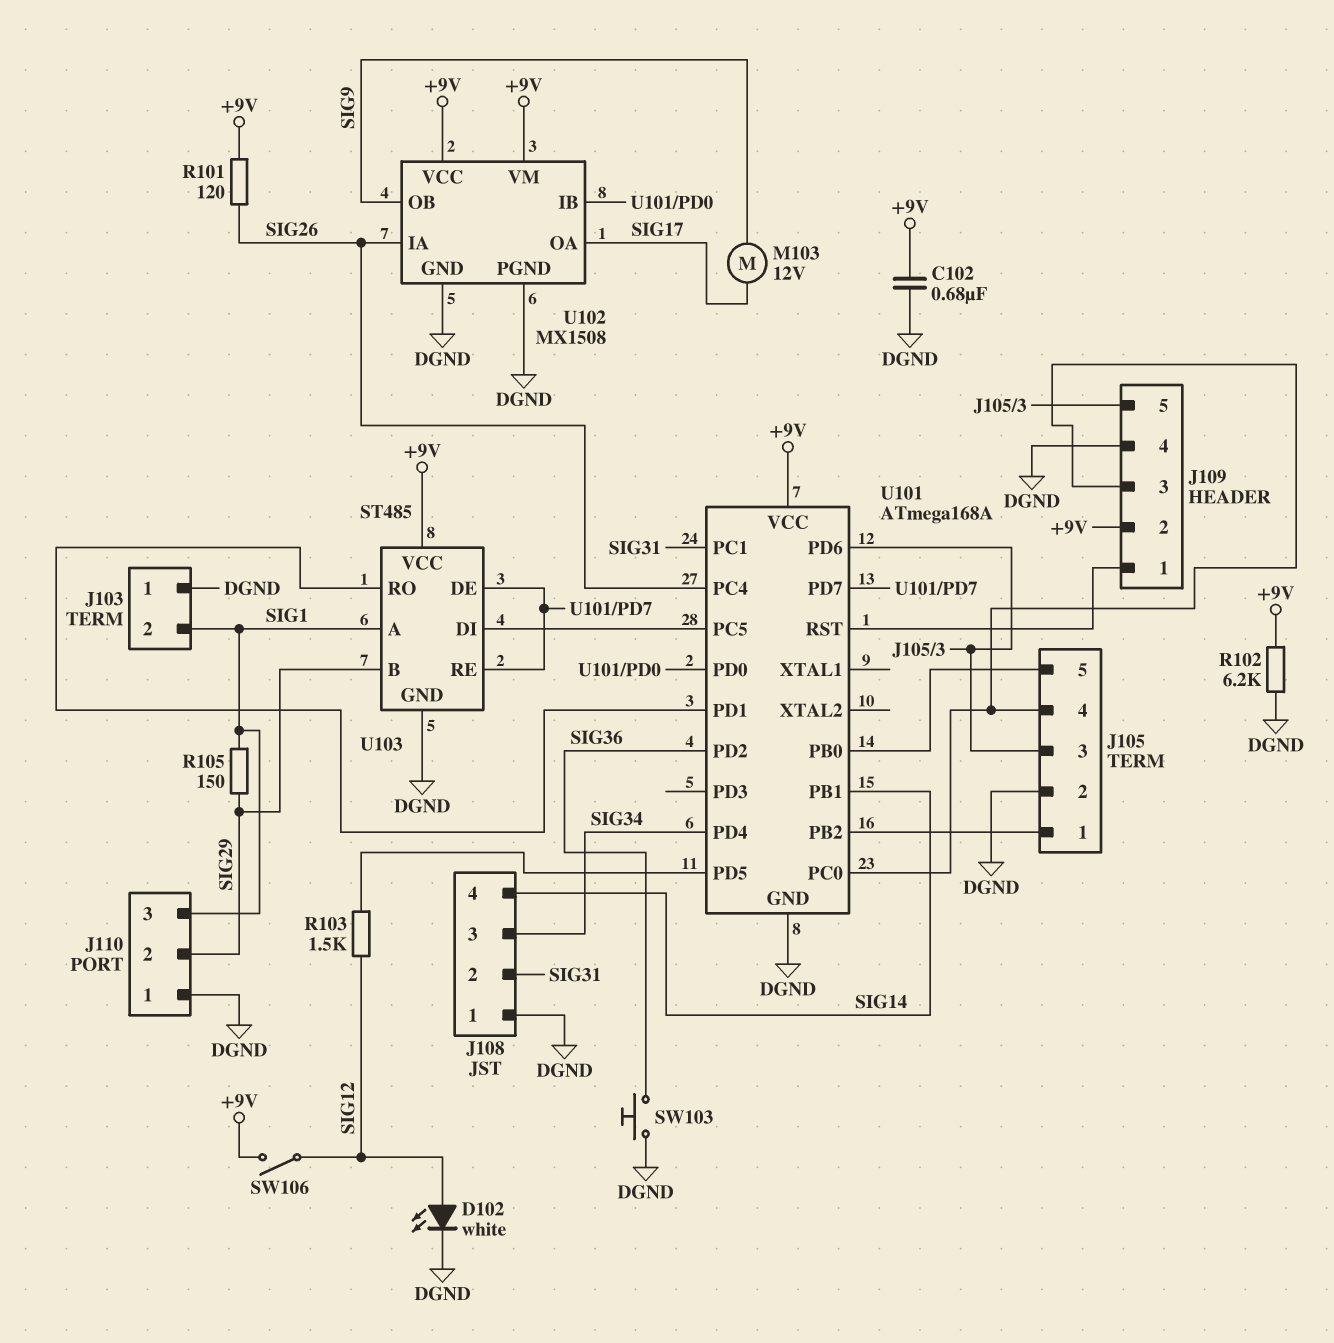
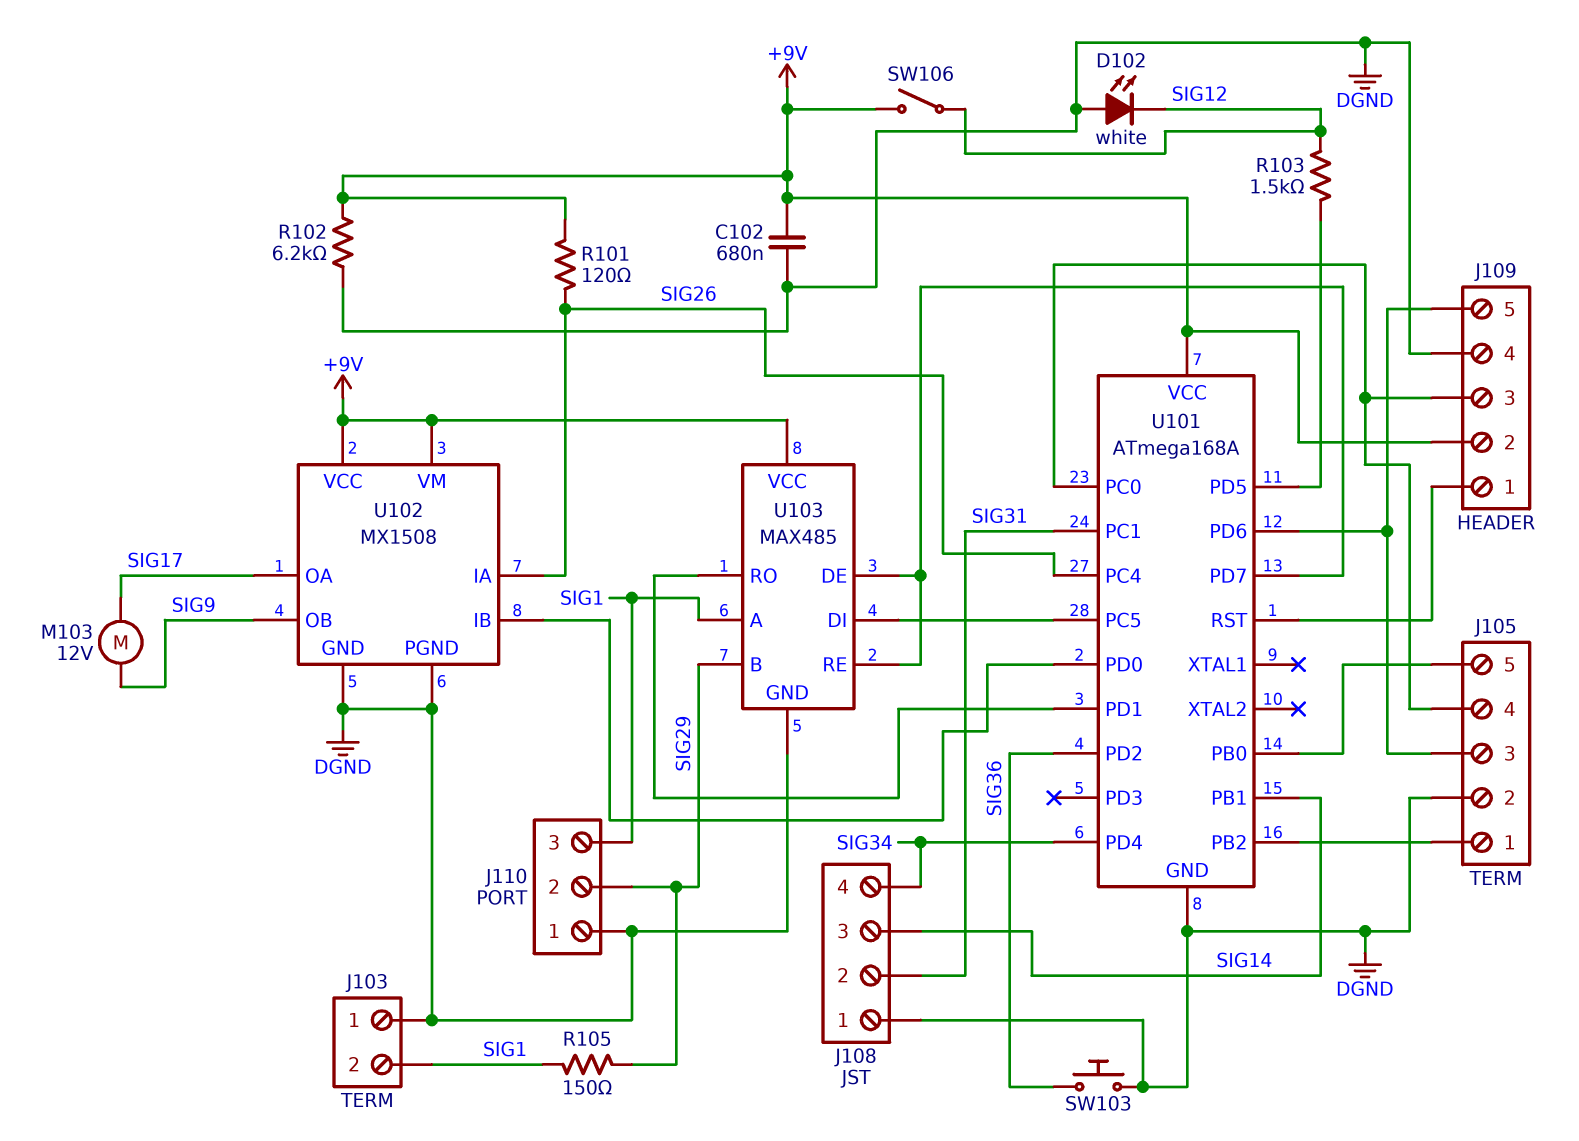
D102: LED white (A SIG12, K DGND) -> LED white (A DGND, K SIG12)
J108 pin 3: SIG34 -> SIG14
J108 pin 4: SIG14 -> SIG34
U103: ST485 -> MAX485

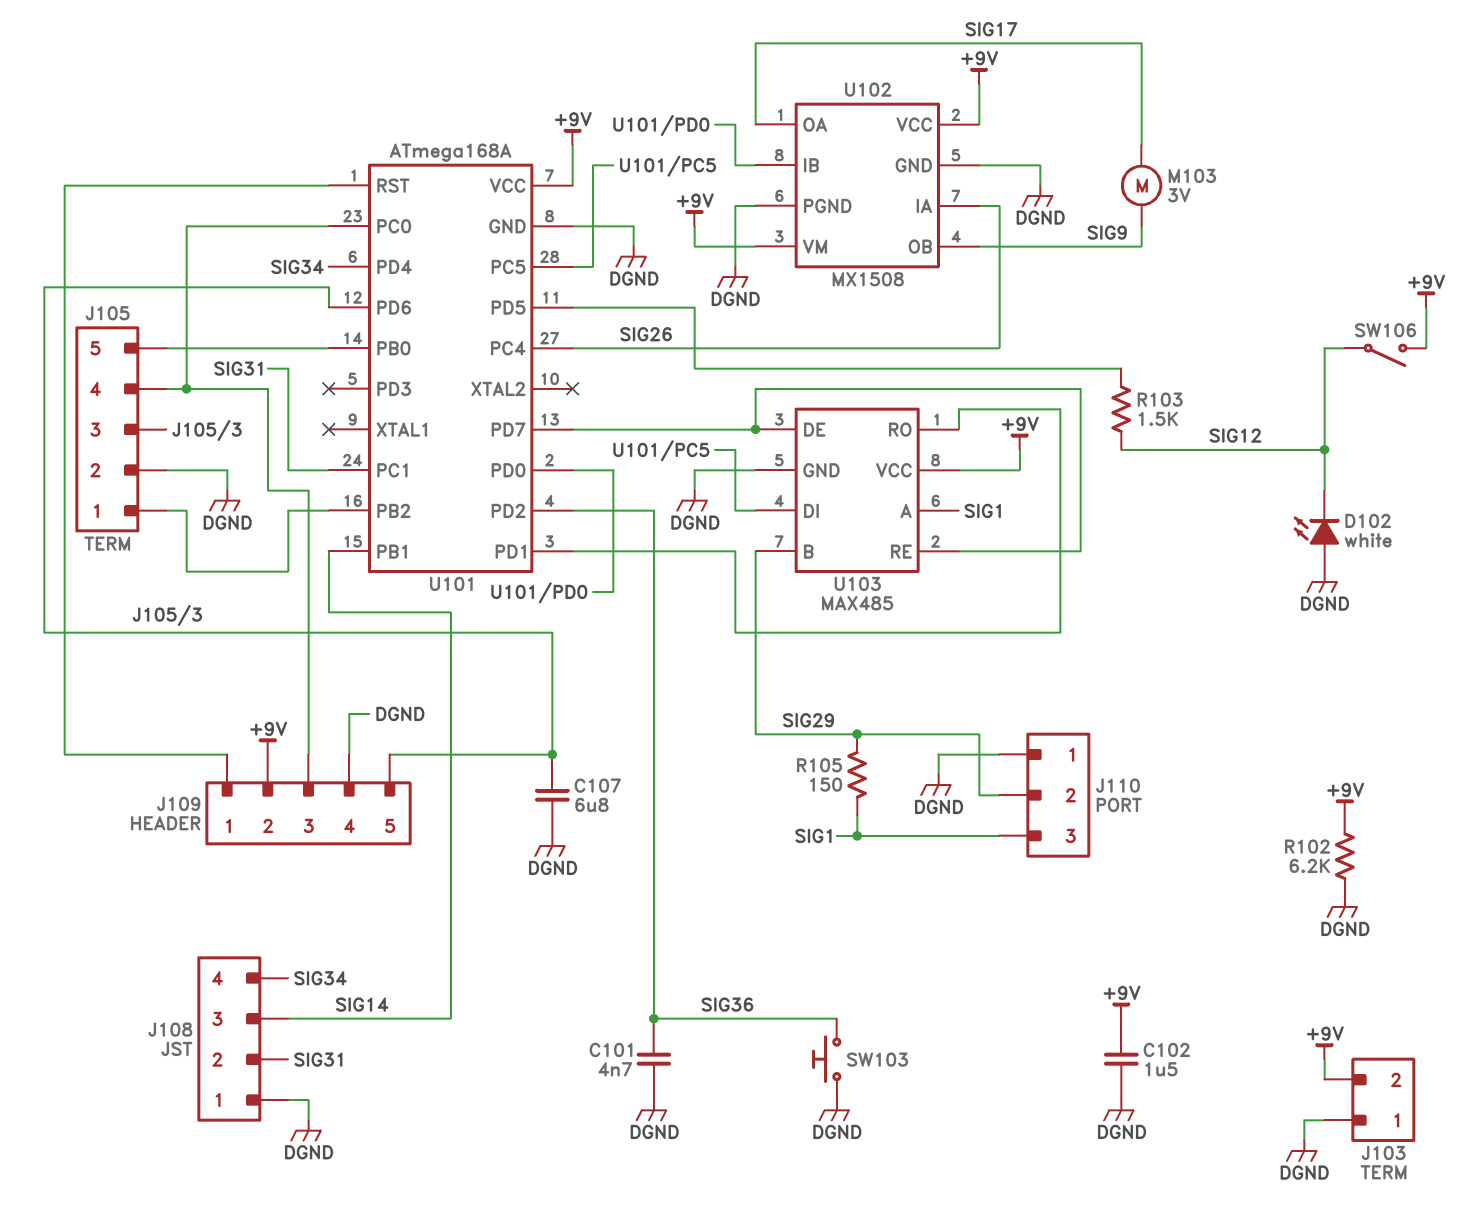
C101: none -> 4.7nF (DGND, SIG36)
C102: 680nF (+9V, DGND) -> 1.5uF (+9V, DGND)
C107: none -> 6.8uF (DGND, J105/3)
J103 pin 2: SIG1 -> +9V
M103: motor 12V (SIG9, SIG17) -> motor 3V (SIG9, SIG17)
R101: 120 (+9V, SIG26) -> none

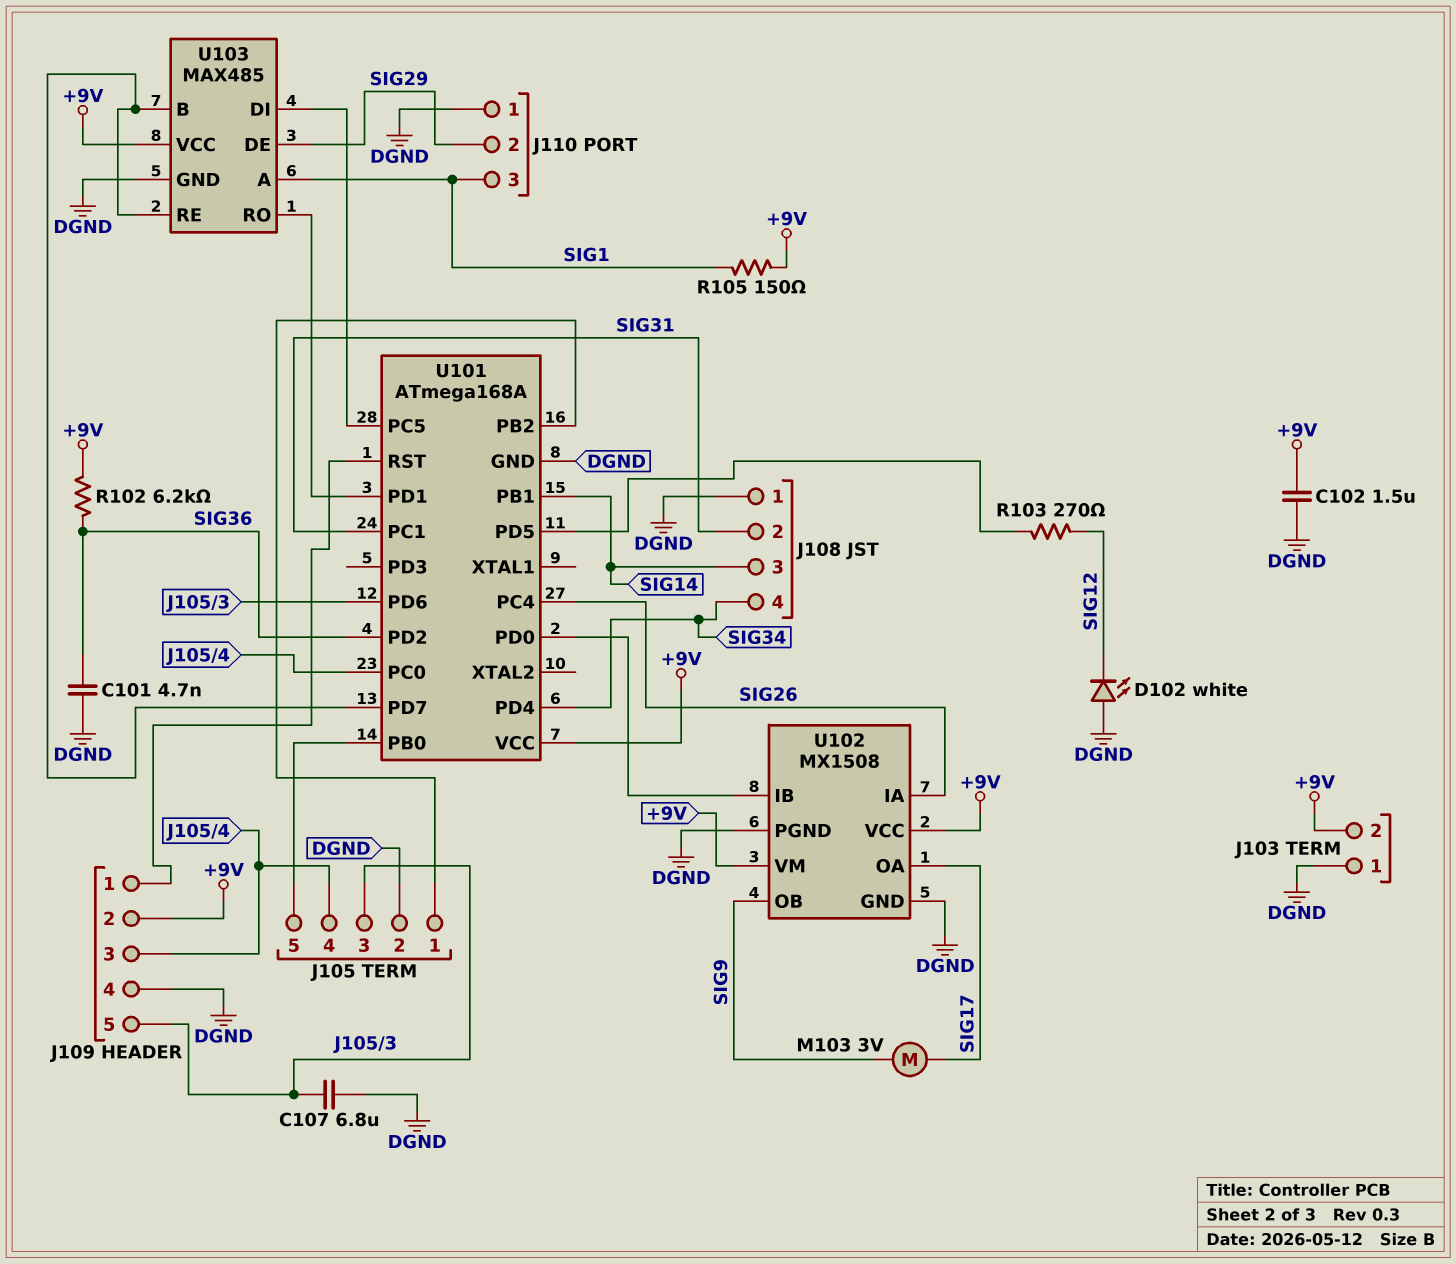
R102: 6.2k (+9V, DGND) -> 6.2k (+9V, SIG36)
R103: 1.5k (SIG12, U101/PD5) -> 270 (SIG12, U101/PD5)
R105: 150 (SIG1, SIG29) -> 150 (+9V, SIG1)
SW103: button (DGND, SIG36) -> none
SW106: switch (+9V, SIG12) -> none
U103 pin B: SIG29 -> U101/PD7
U103 pin DE: U101/PD7 -> SIG29

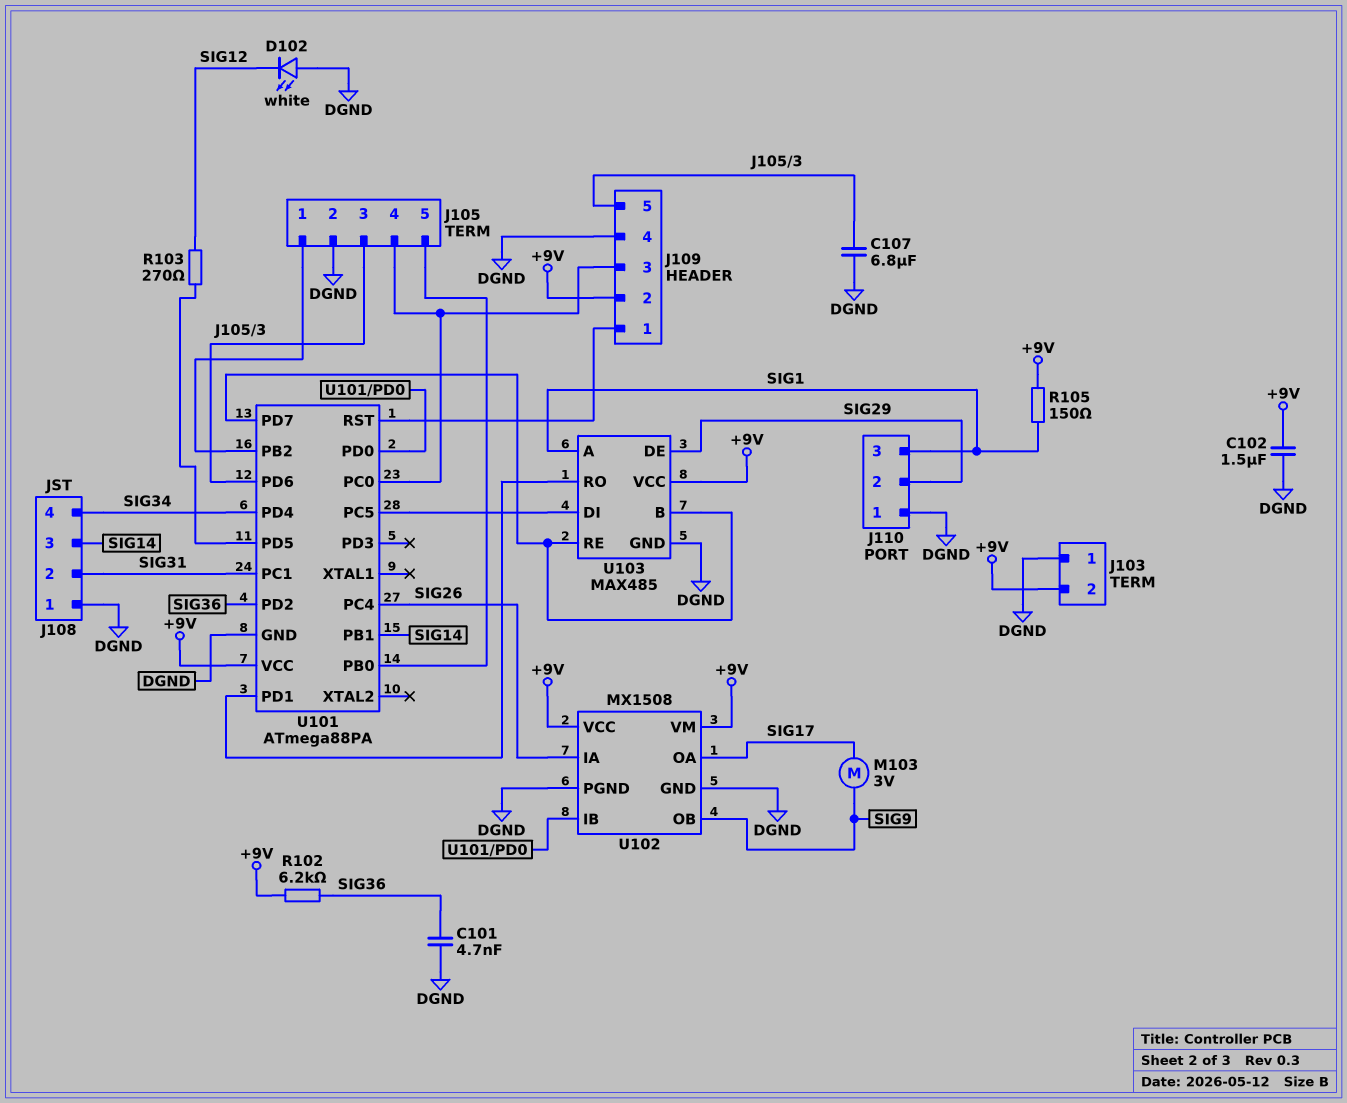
U101: ATmega168A -> ATmega88PA

